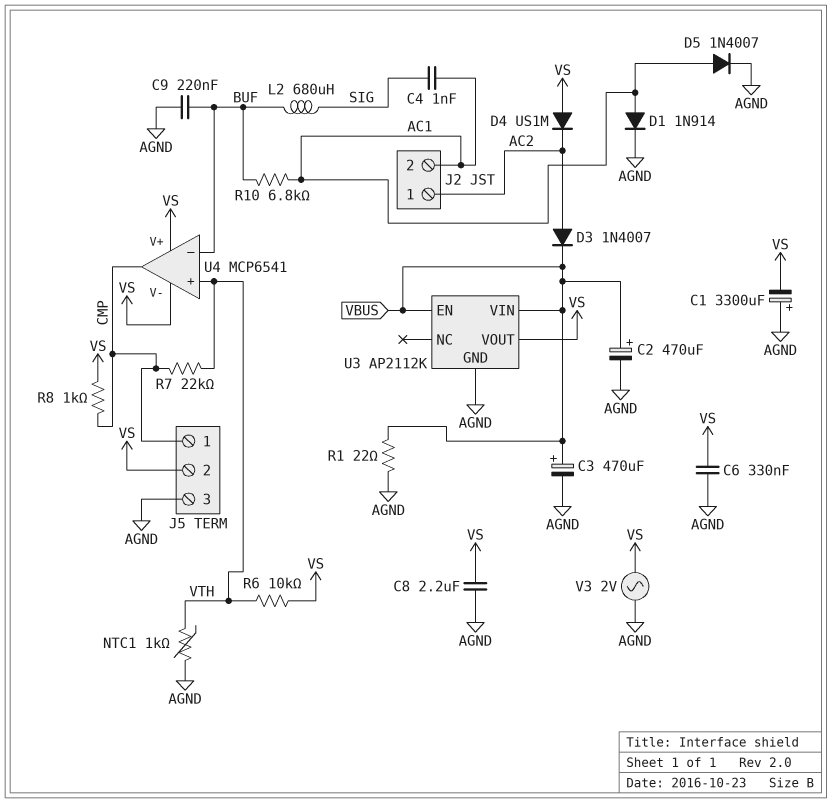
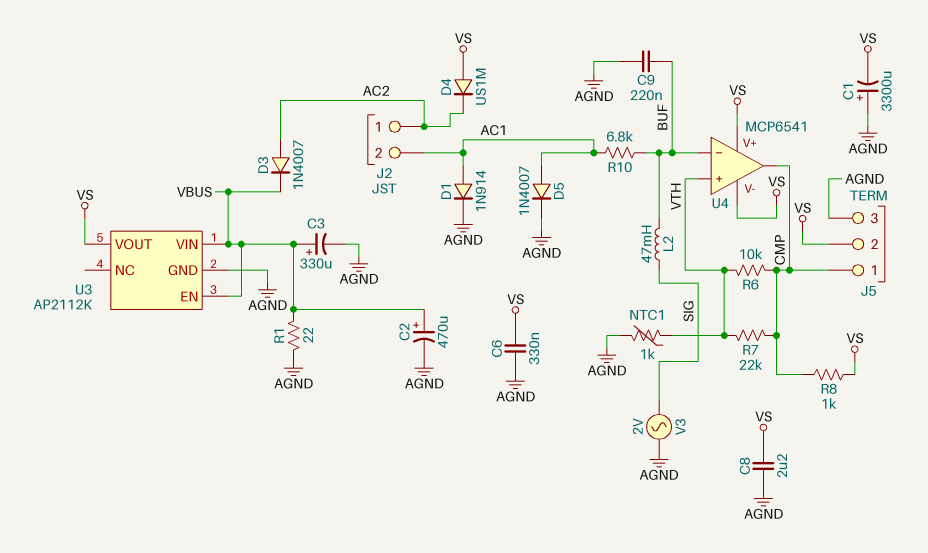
C3: 470uF (plus VBUS, minus AGND) -> 330uF (plus VBUS, minus AGND)
C4: 1nF (AC1, SIG) -> none
L2: 680uH (BUF, SIG) -> 47mH (BUF, SIG)
R6: 10k (VS, VTH) -> 10k (CMP, VTH)
V3: AC 2V (AGND, VS) -> AC 2V (AGND, SIG)

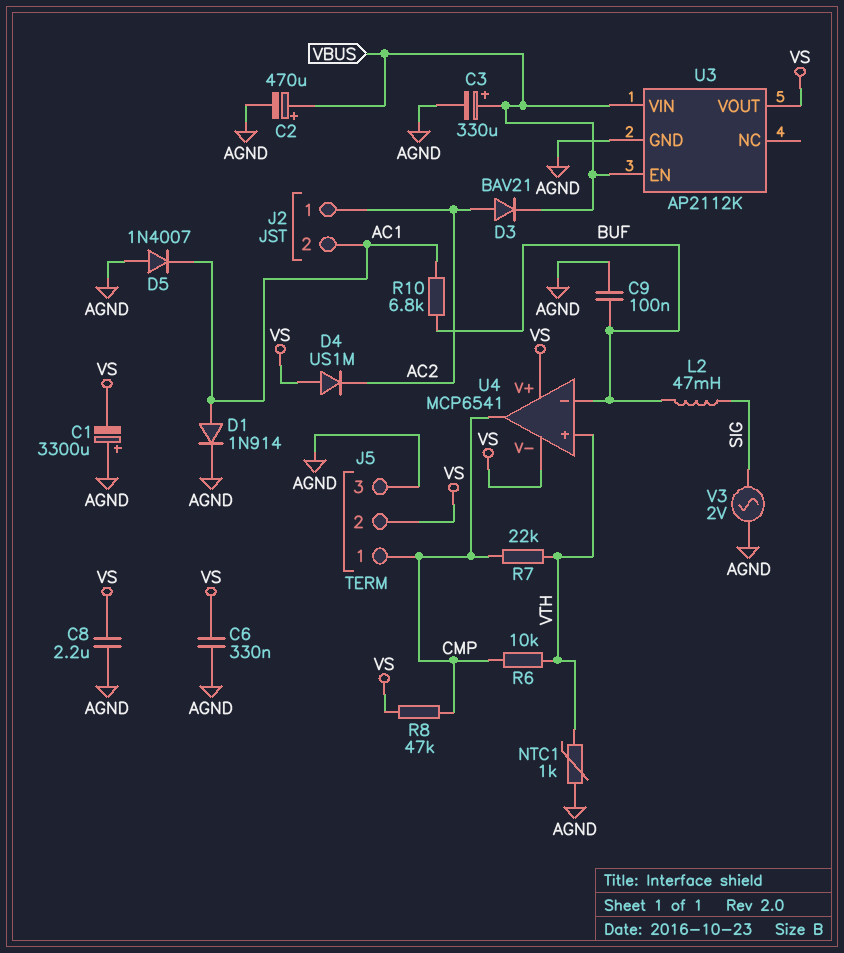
C9: 220nF (AGND, BUF) -> 100nF (AGND, BUF)
D3: diode 1N4007 (A AC2, K VBUS) -> diode BAV21 (A AC2, K VBUS)
D5: diode 1N4007 (A AC1, K AGND) -> diode 1N4007 (A AGND, K AC1)
R1: 22 (AGND, VBUS) -> none
R8: 1k (CMP, VS) -> 47k (CMP, VS)

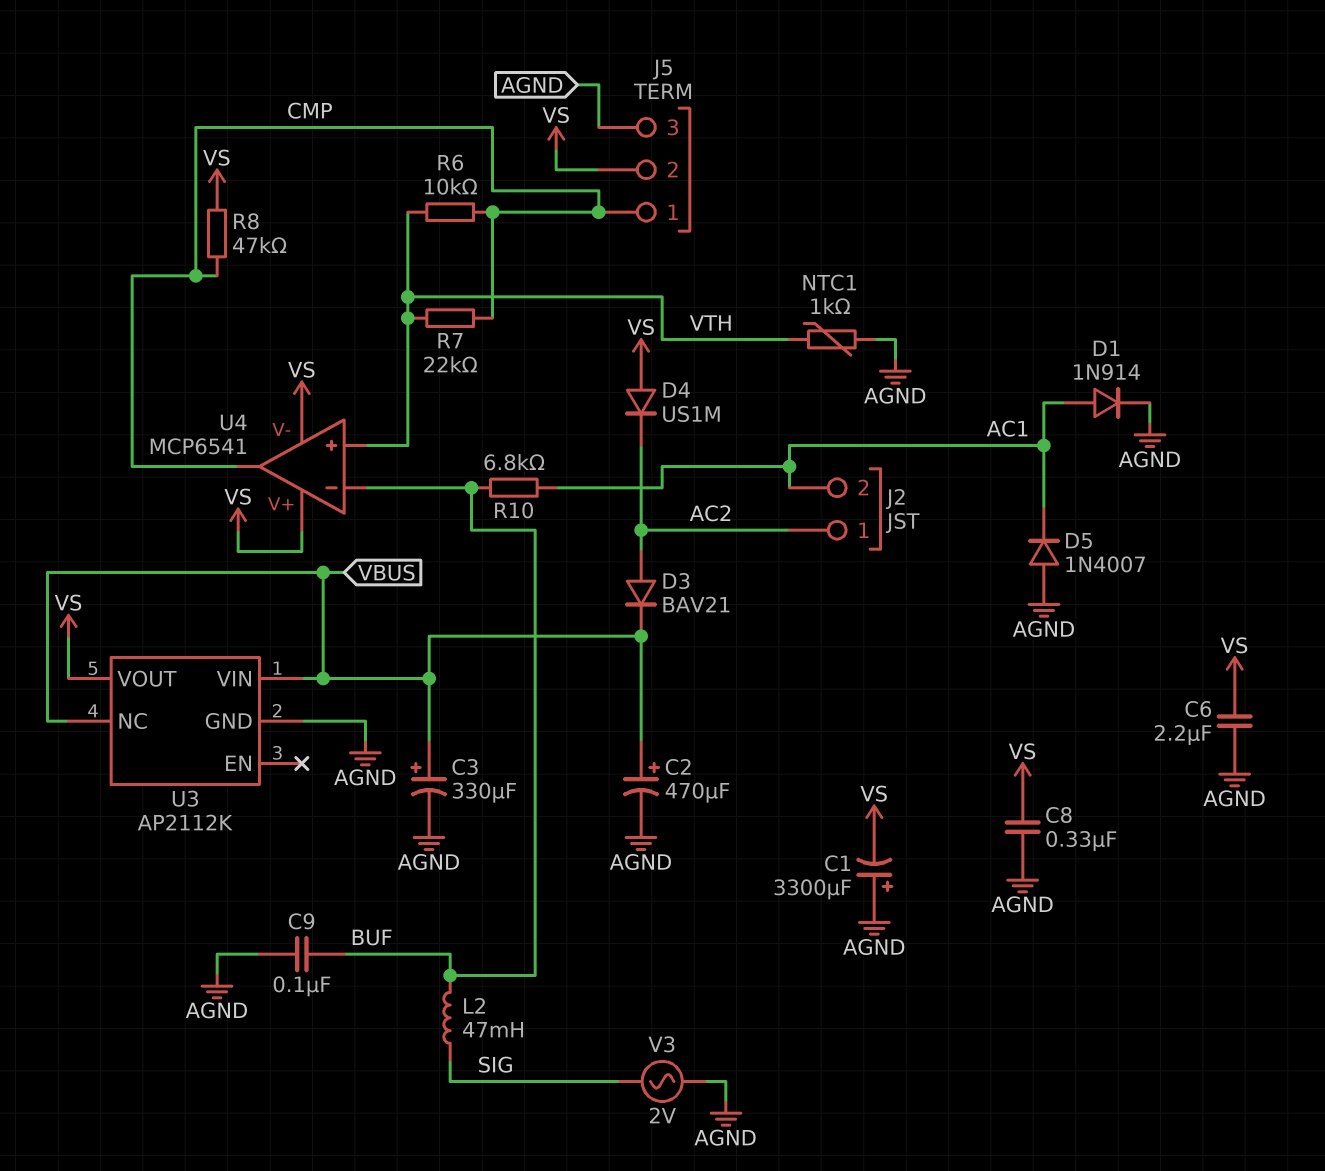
C6: 330nF (AGND, VS) -> 2.2uF (AGND, VS)
C8: 2.2uF (AGND, VS) -> 330nF (AGND, VS)
U3 pin EN: VBUS -> none
U3 pin NC: none -> VBUS

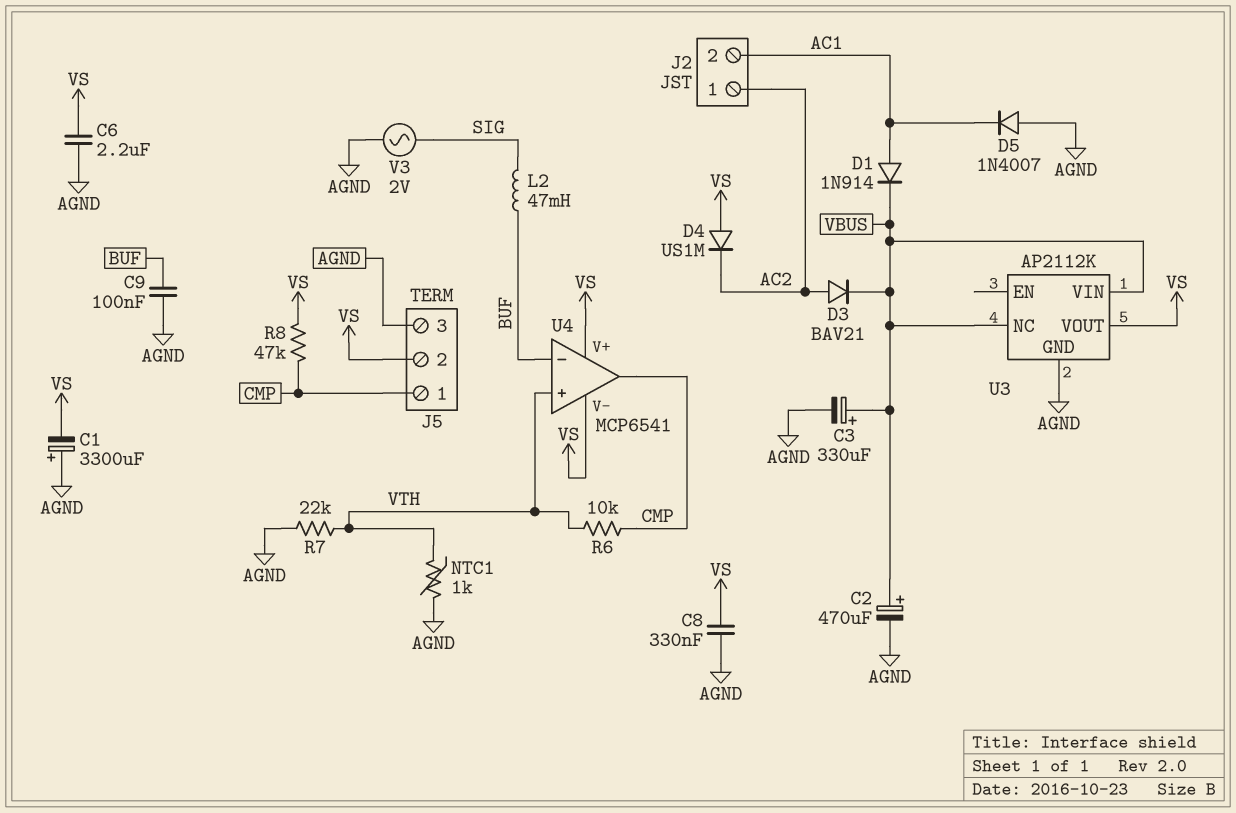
D1: diode 1N914 (A AC1, K AGND) -> diode 1N914 (A AC1, K VBUS)
R7: 22k (CMP, VTH) -> 22k (AGND, VTH)
R10: 6.8k (AC1, BUF) -> none

